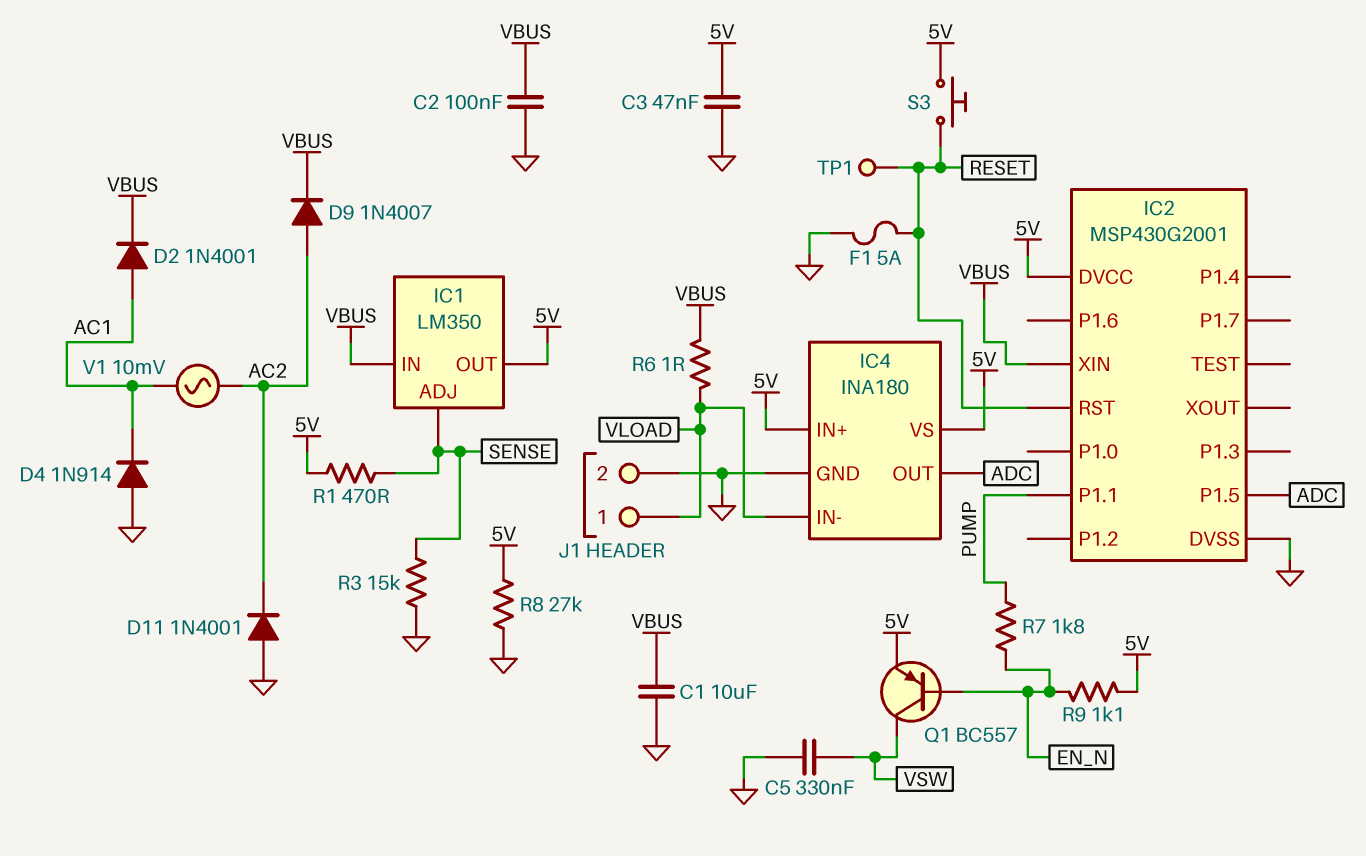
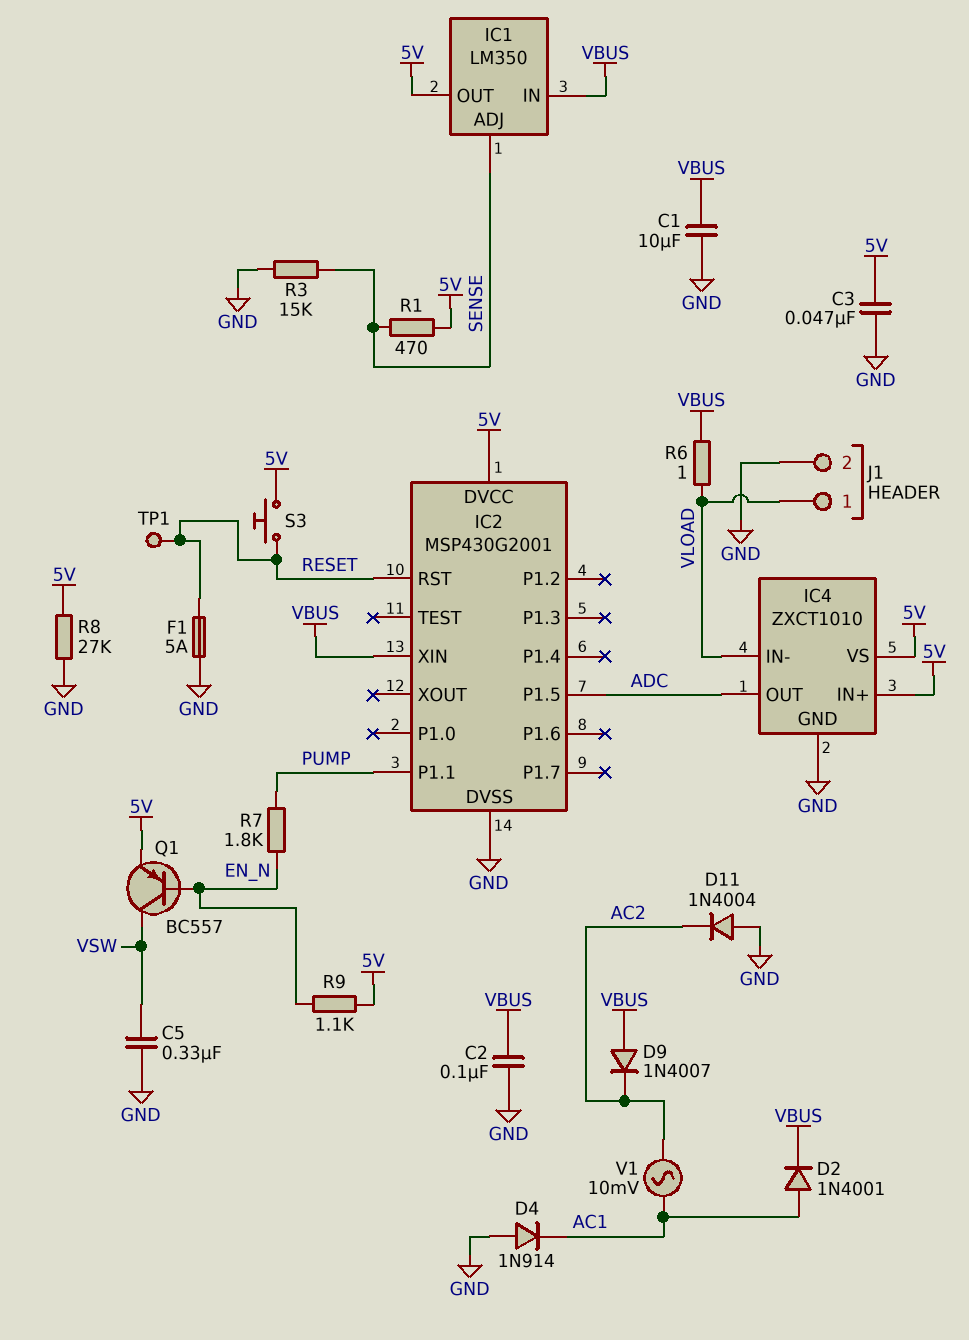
D9: diode 1N4007 (A AC2, K VBUS) -> diode 1N4007 (A VBUS, K AC2)
D11: diode 1N4001 (A GND, K AC2) -> diode 1N4004 (A GND, K AC2)
IC4: INA180 -> ZXCT1010

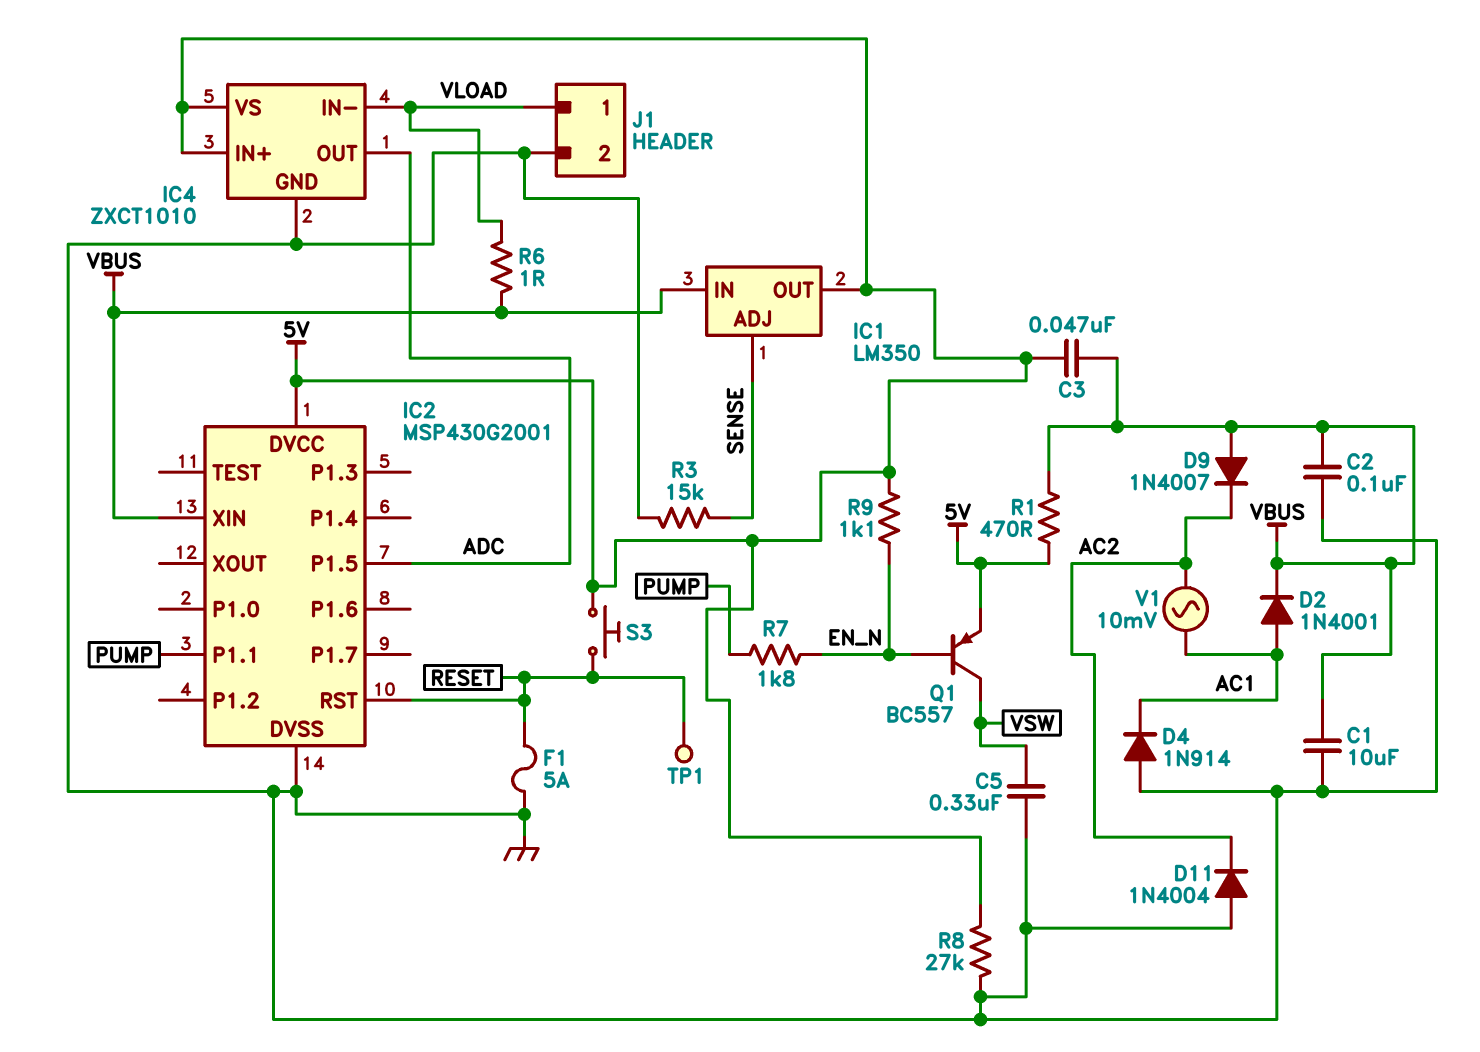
C3: 47nF (5V, GND) -> 47nF (5V, VBUS)
R1: 470 (5V, SENSE) -> 470 (5V, VBUS)

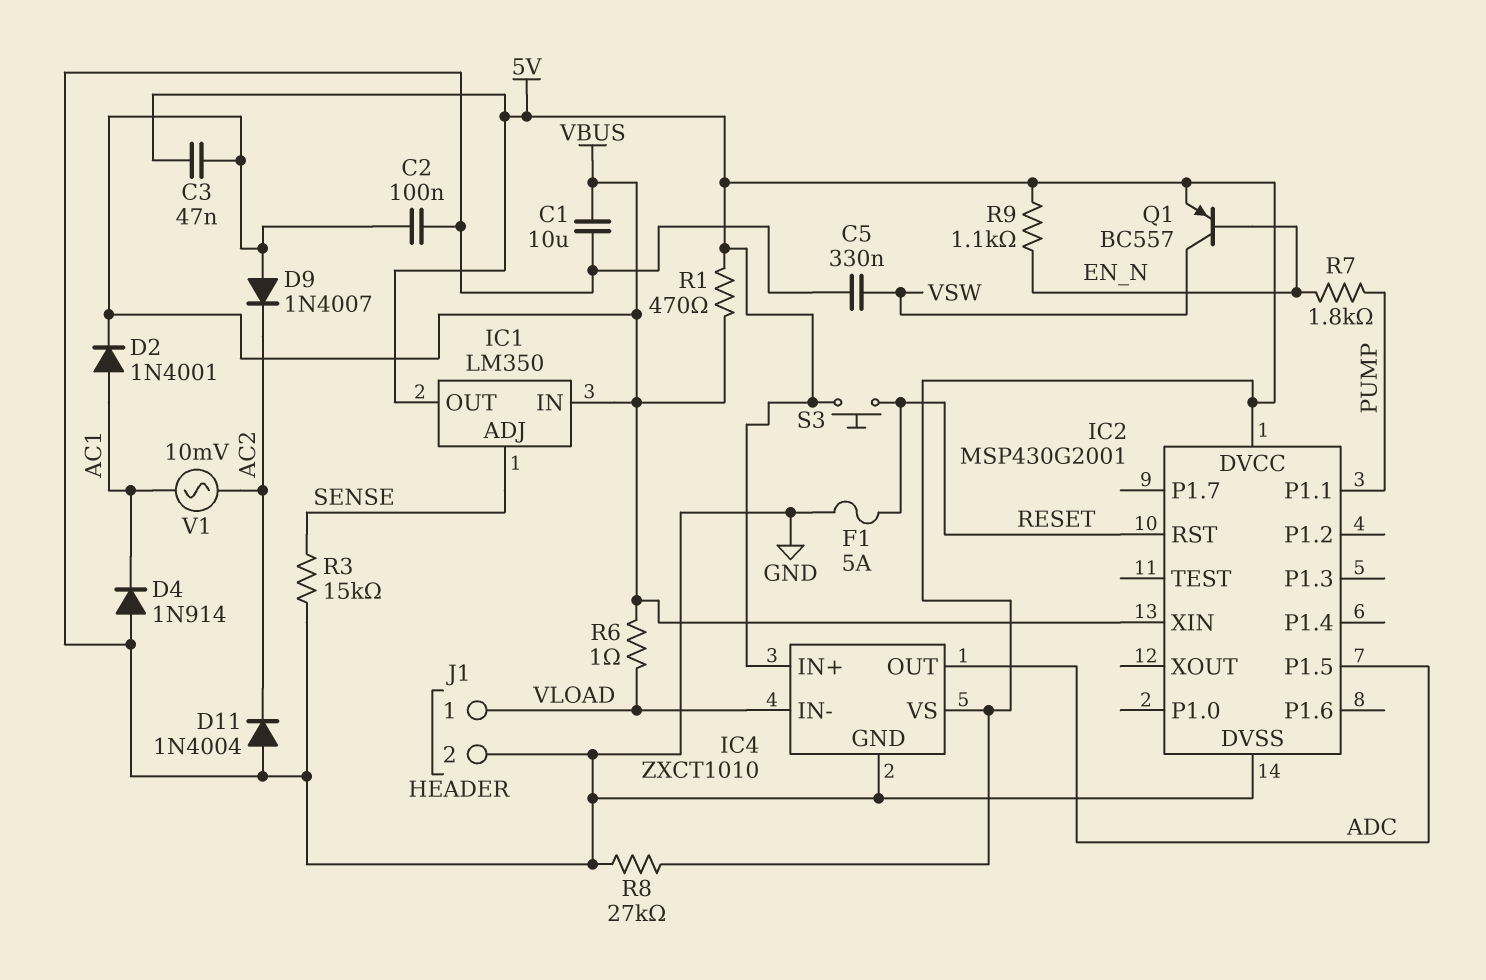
TP1: test point (RESET) -> none

